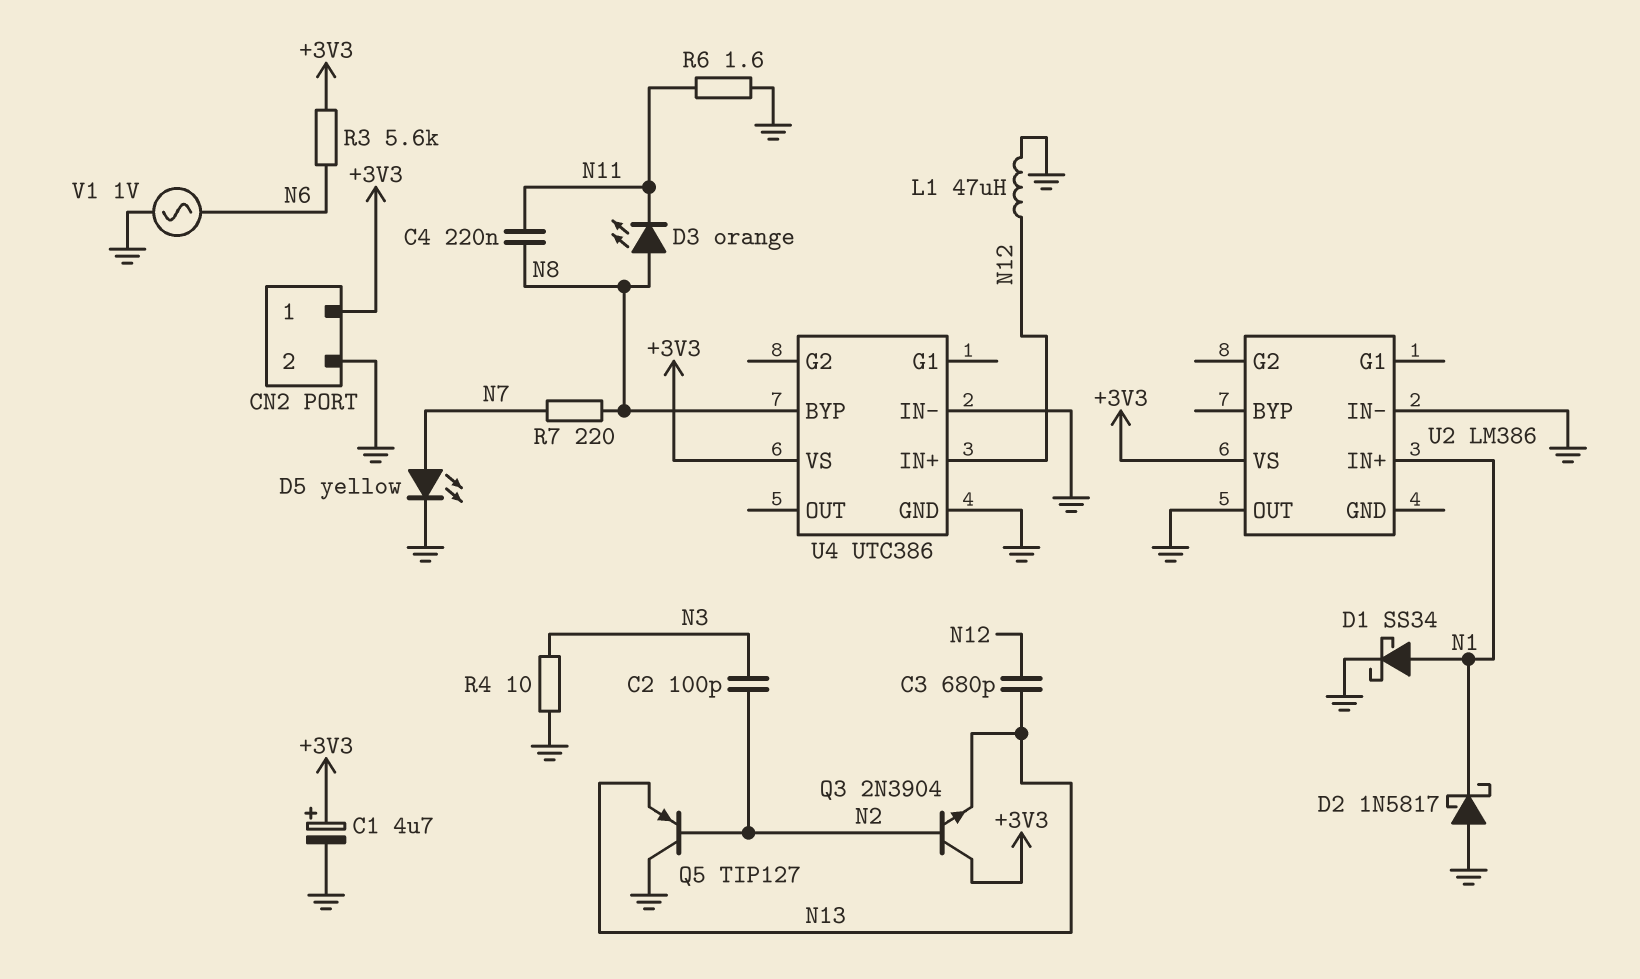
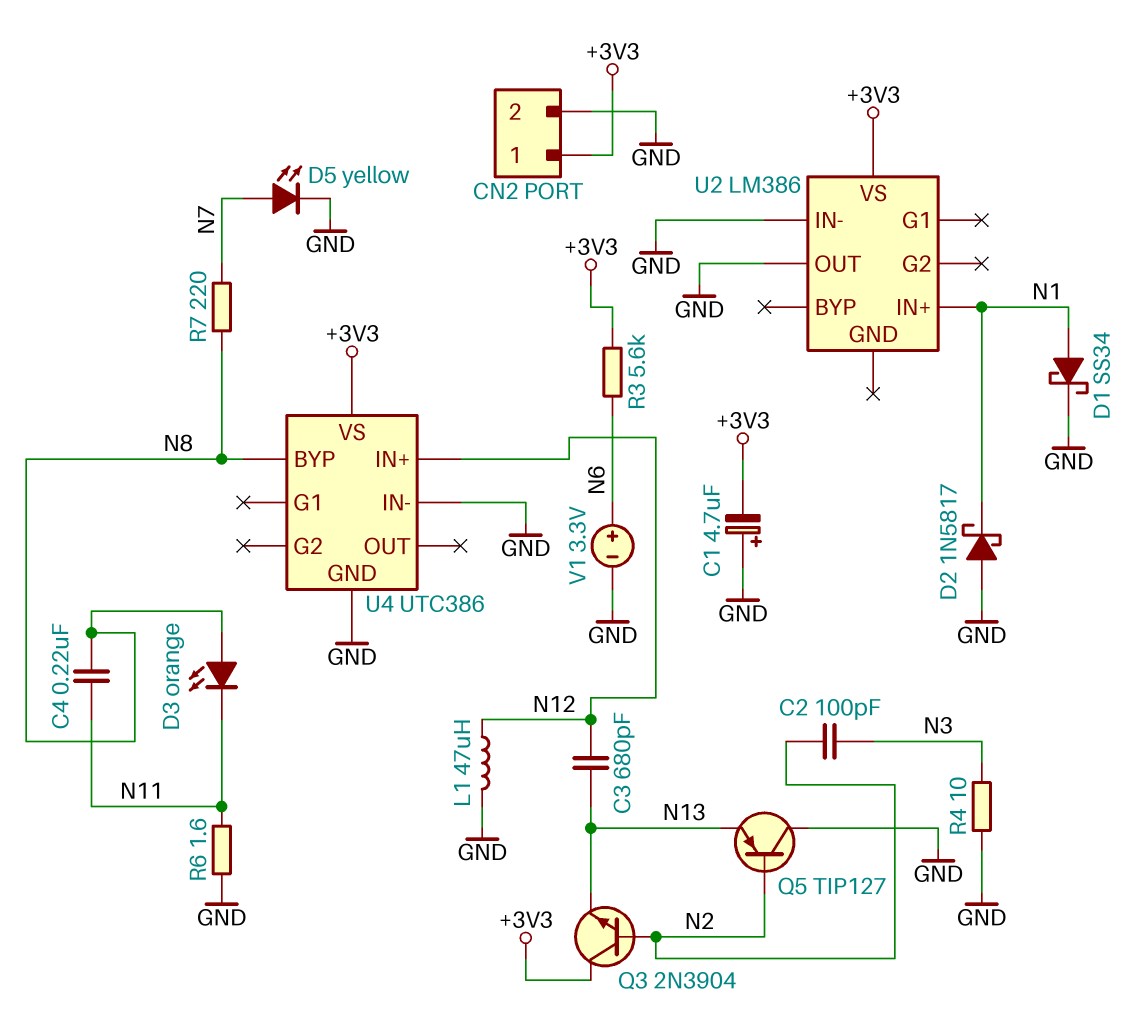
C1: 4.7uF (plus +3V3, minus GND) -> 4.7uF (plus GND, minus +3V3)
V1: AC 1V (GND, N6) -> 3.3V (plus N6, minus GND)

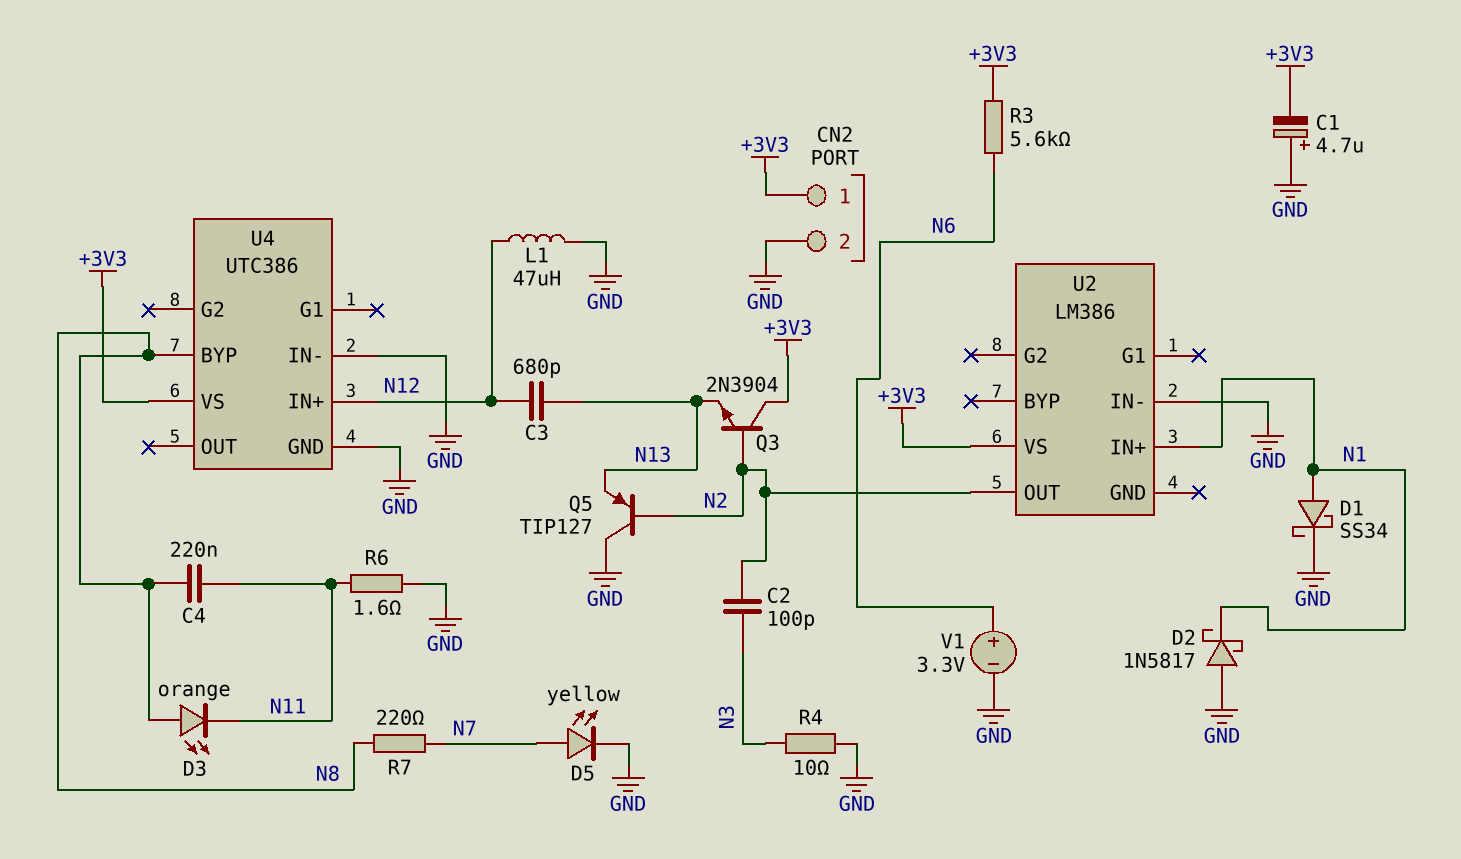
U2 pin OUT: GND -> N2

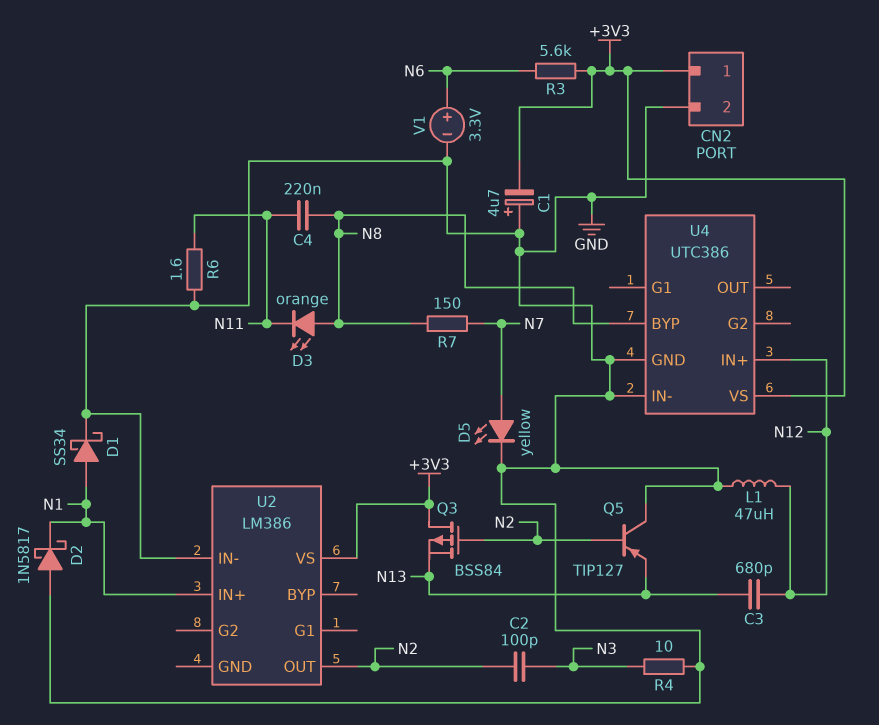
Q3: NPN 2N3904 (B N2, C +3V3, E N13) -> PMOS BSS84 (G N2, D +3V3, S N13)
R7: 220 (N7, N8) -> 150 (N7, N8)

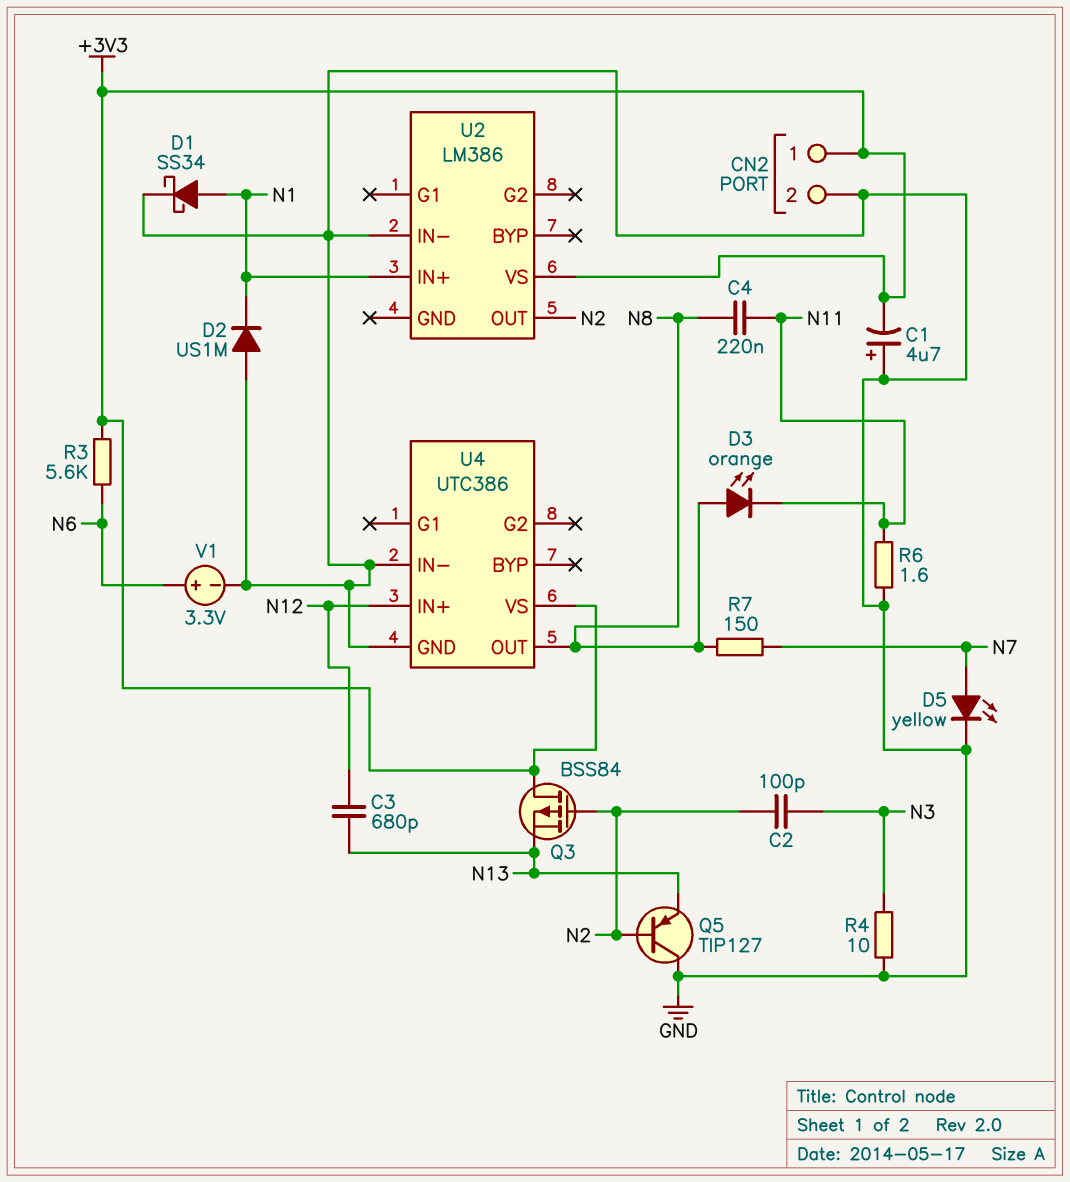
D2: schottky 1N5817 (A GND, K N1) -> diode US1M (A GND, K N1)
L1: 47uH (GND, N12) -> none
U4 pin BYP: N8 -> none
U4 pin OUT: none -> N8

